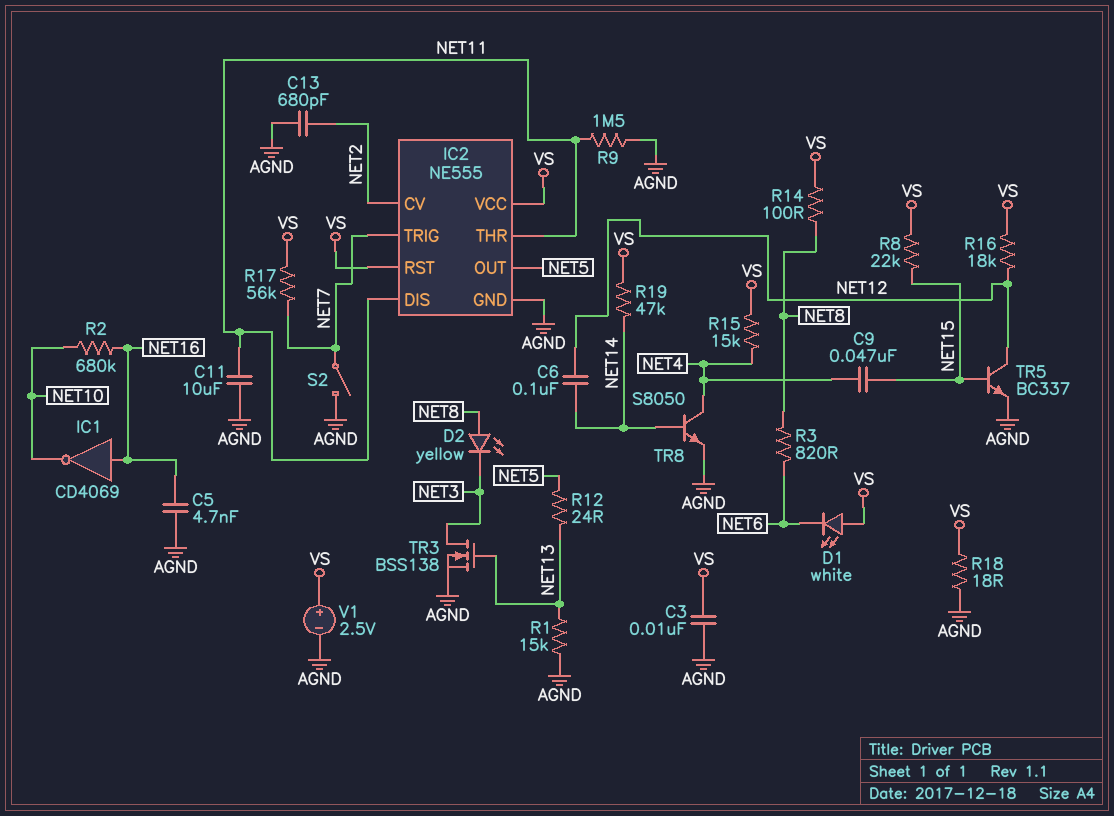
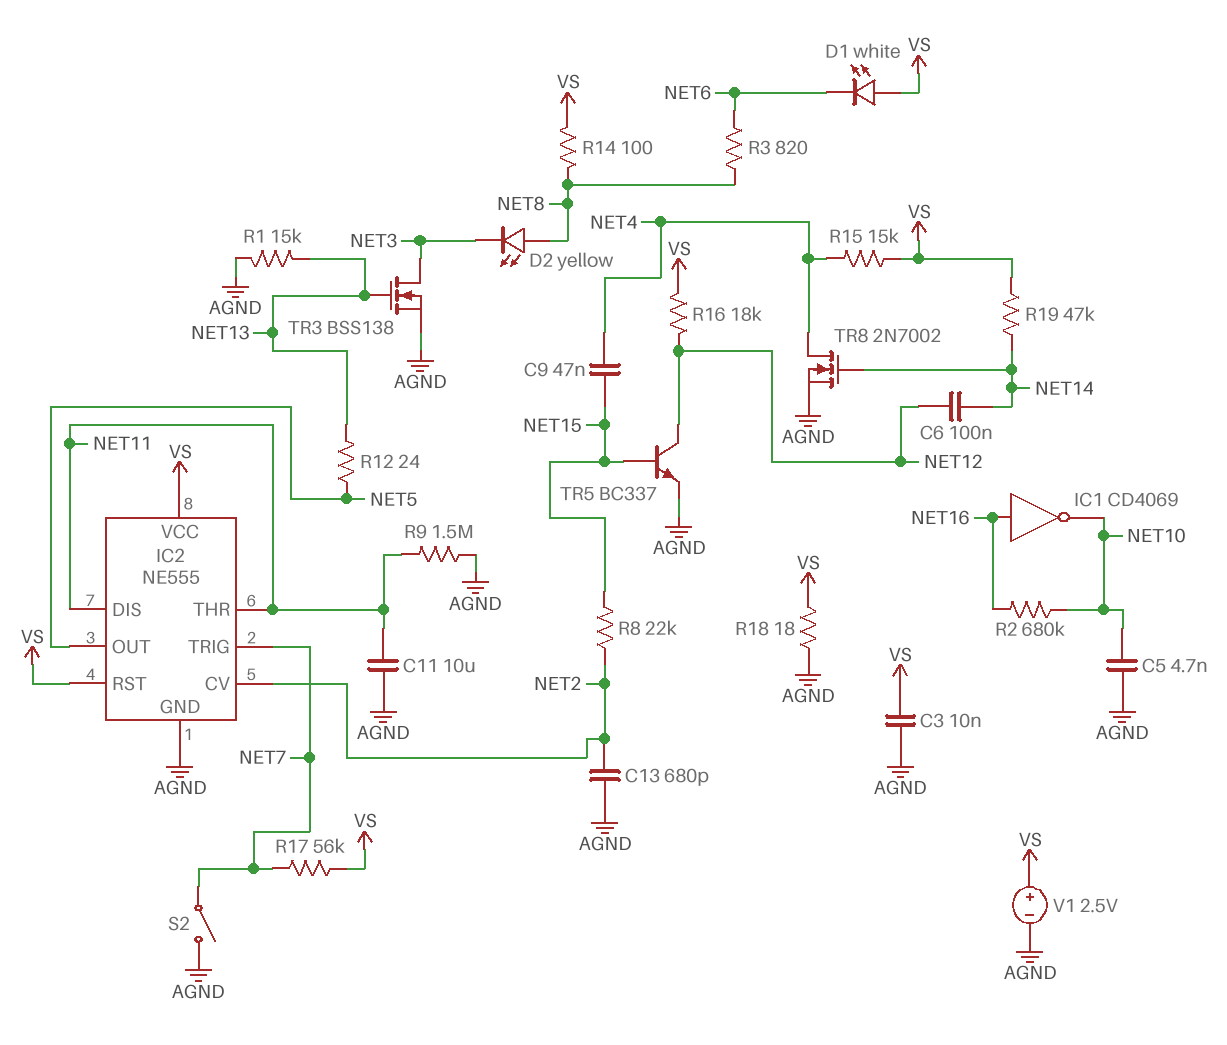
C5: 4.7nF (AGND, NET16) -> 4.7nF (AGND, NET10)
R8: 22k (NET15, VS) -> 22k (NET2, NET15)
TR8: NPN S8050 (B NET14, C NET4, E AGND) -> NMOS 2N7002 (G NET14, D NET4, S AGND)

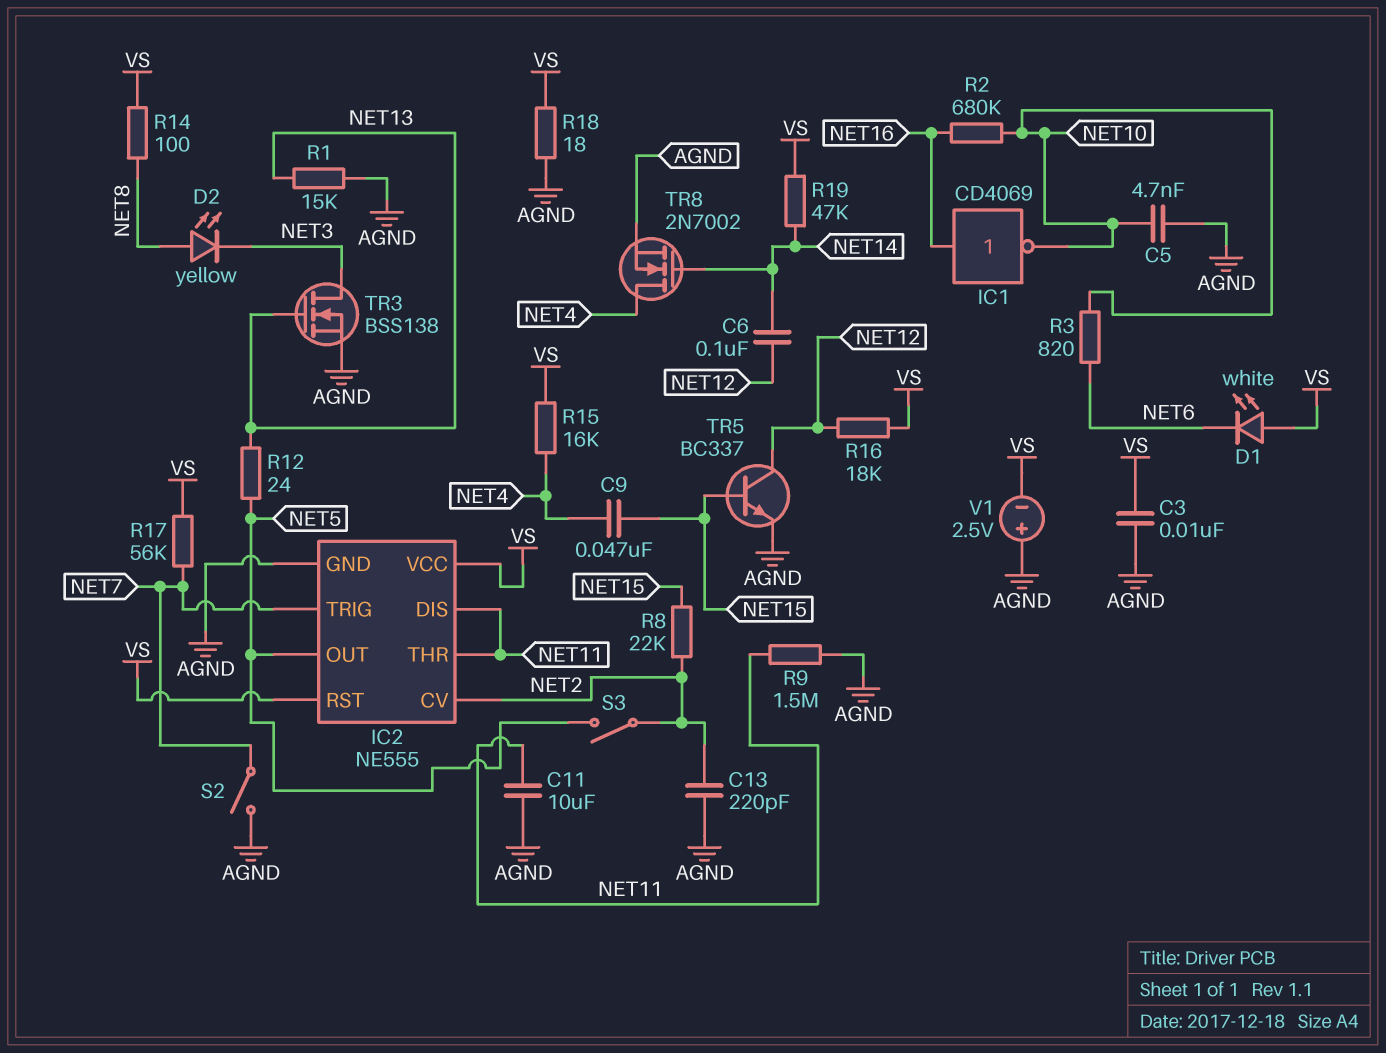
C13: 680pF (AGND, NET2) -> 220pF (AGND, NET2)
R3: 820 (NET6, NET8) -> 820 (NET6, NET10)
R15: 15k (NET4, VS) -> 16k (NET4, VS)
S3: none -> switch (NET2, NET5)
V1: 2.5V (plus VS, minus AGND) -> 2.5V (plus AGND, minus VS)

